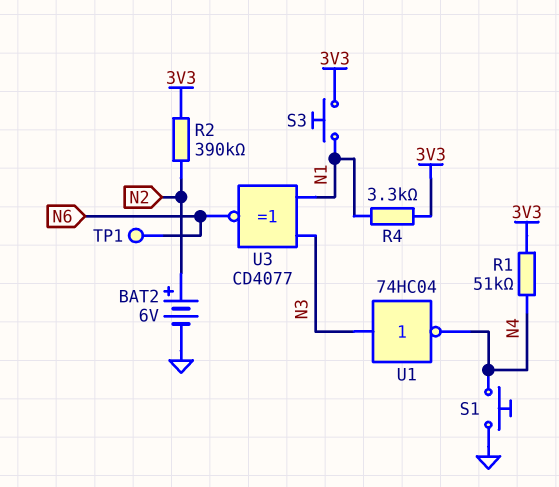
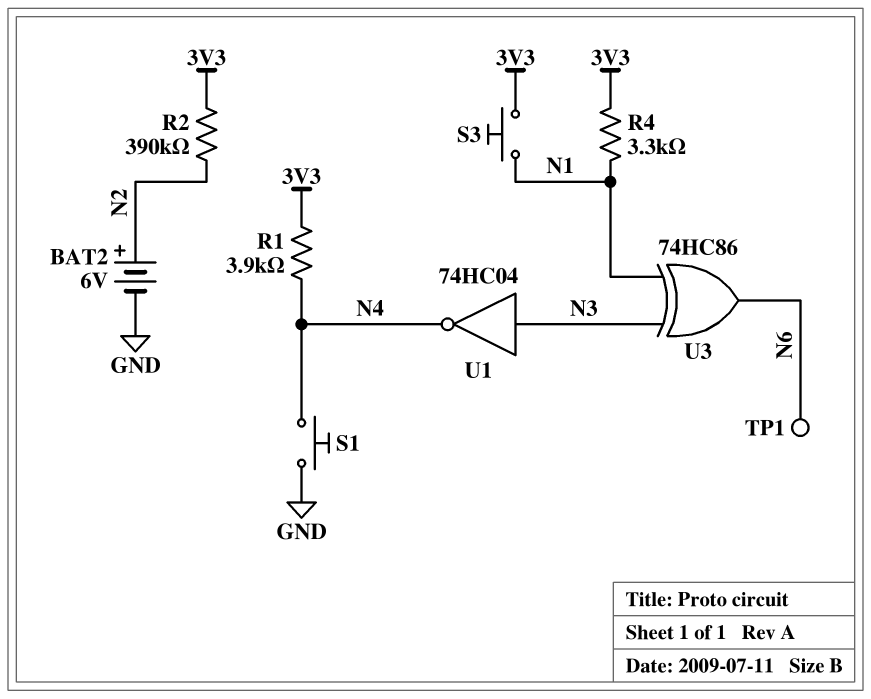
R1: 51k (3V3, N4) -> 3.9k (3V3, N4)
U3: XNOR CD4077 (in N1, in N3, out N6) -> XOR 74HC86 (in N1, in N3, out N6)

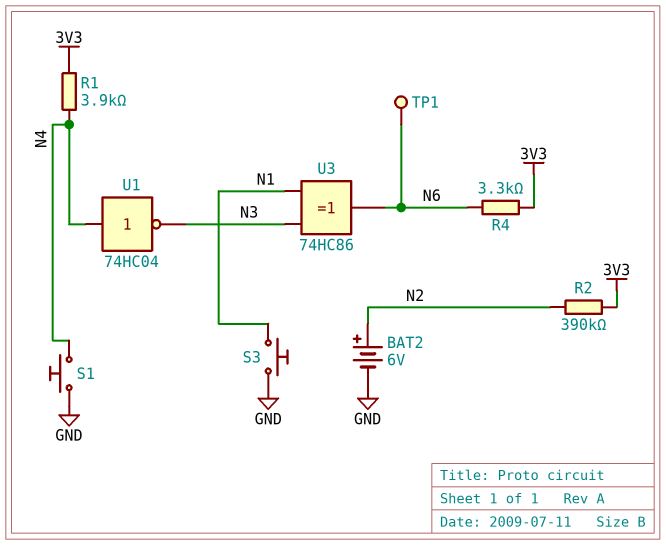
R4: 3.3k (3V3, N1) -> 3.3k (3V3, N6)
S3: button (3V3, N1) -> button (GND, N1)
U1: NOT 74HC04 (in N3, out N4) -> NOT 74HC04 (in N4, out N3)

